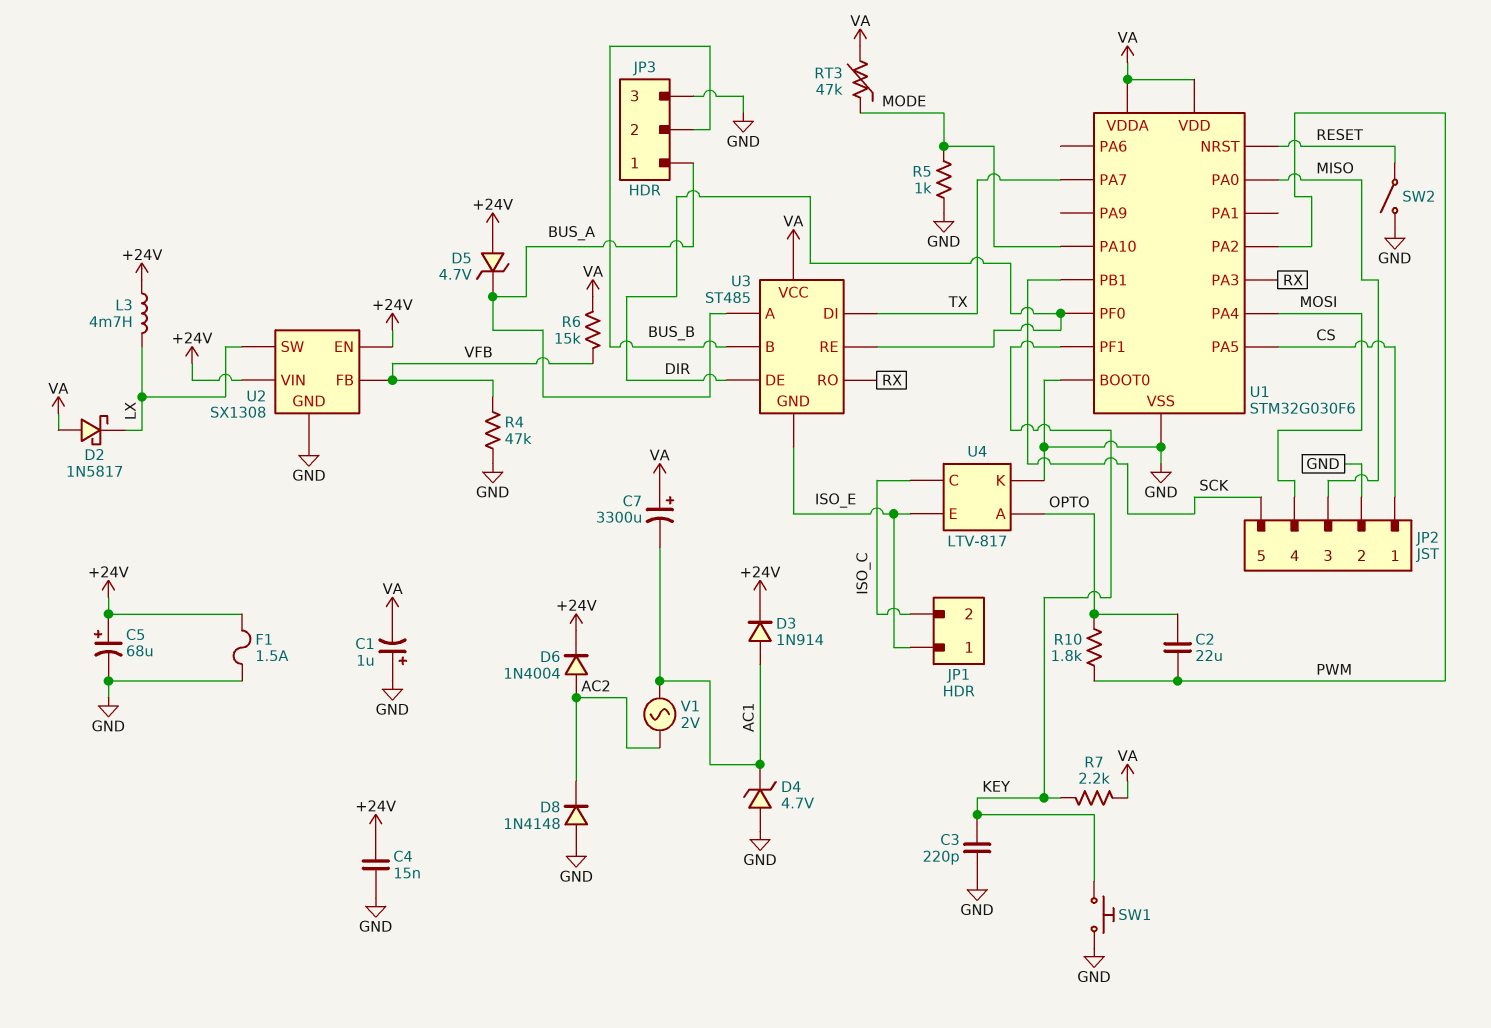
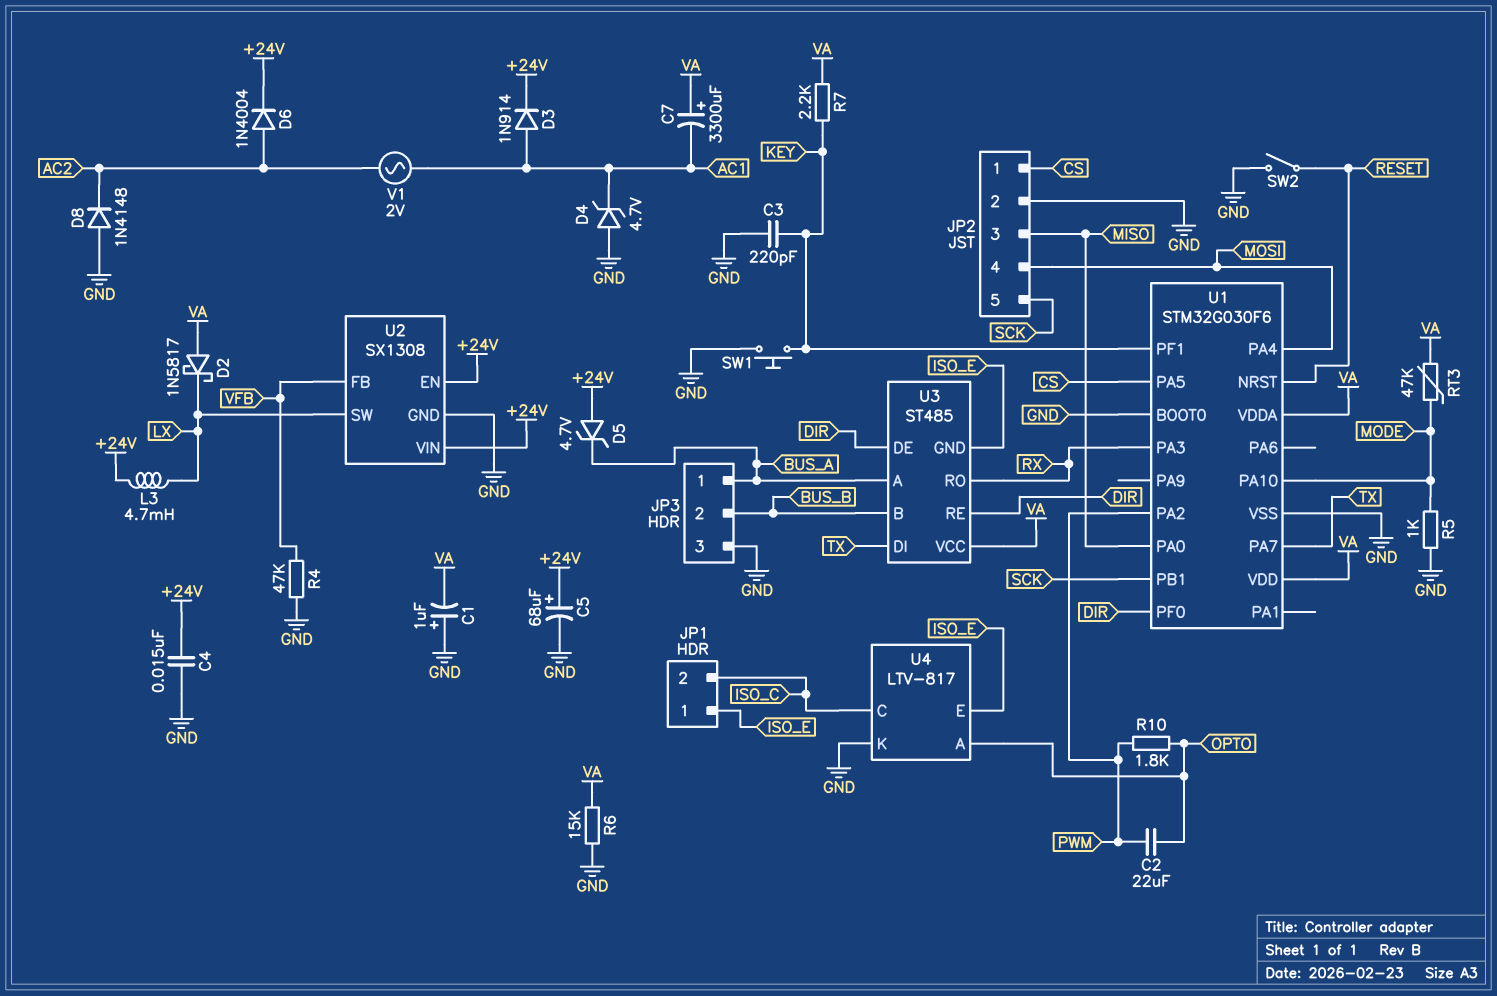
F1: 1.5A (+24V, GND) -> none
R6: 15k (VA, VFB) -> 15k (GND, VA)

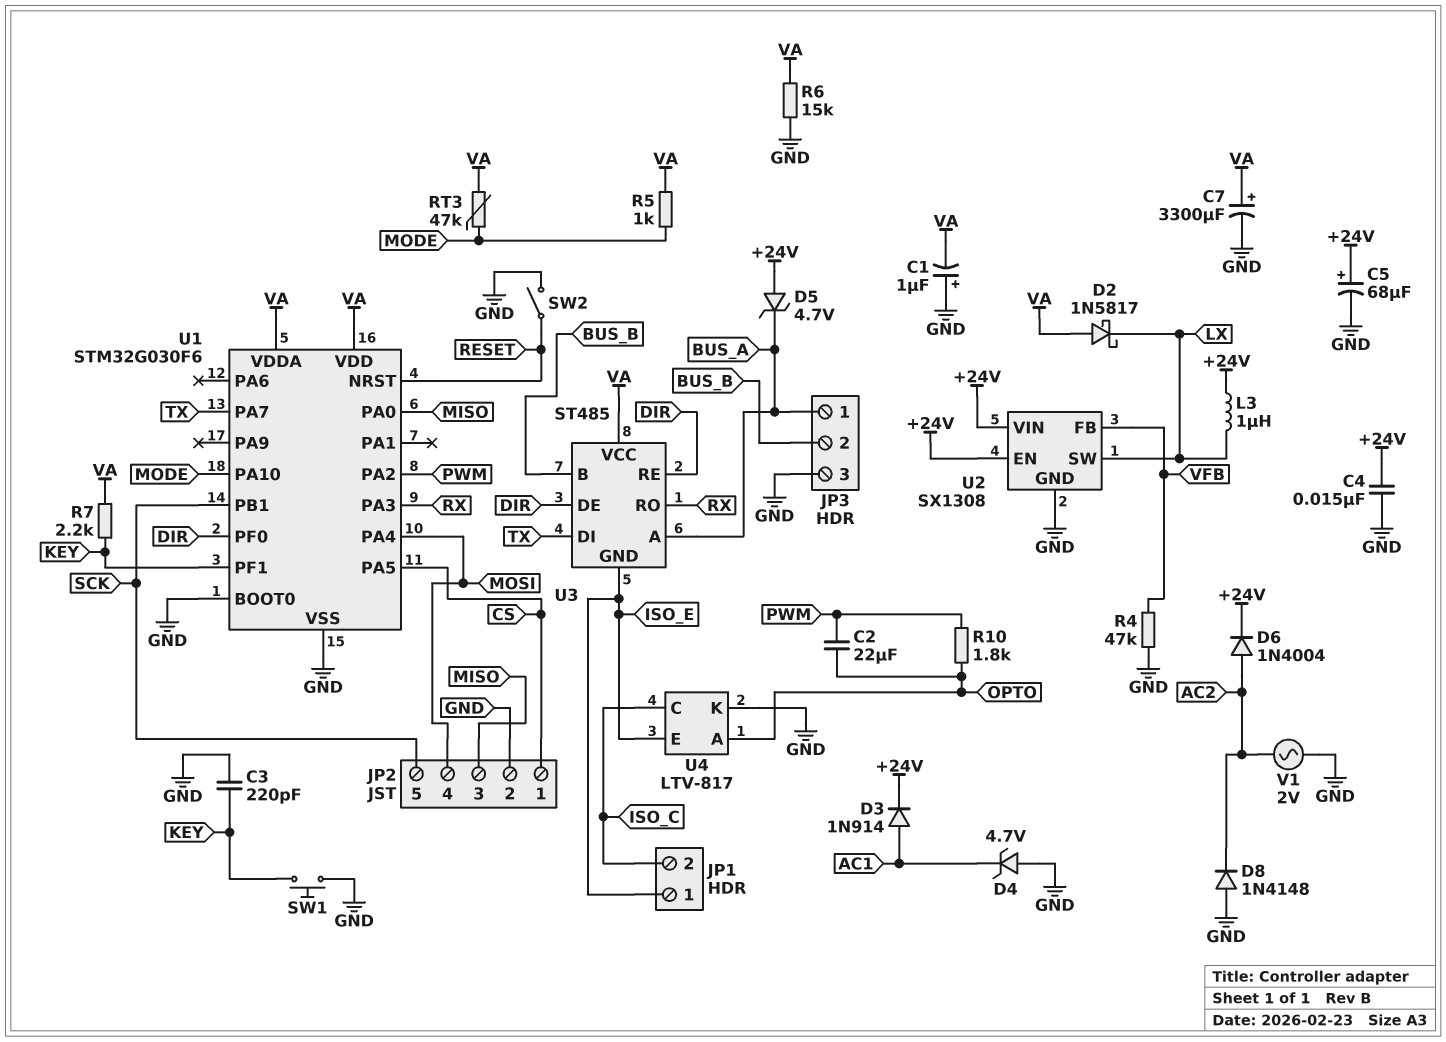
C7: 3300uF (plus VA, minus AC1) -> 3300uF (plus VA, minus GND)
L3: 4.7mH (+24V, LX) -> 1uH (+24V, LX)
R5: 1k (GND, MODE) -> 1k (MODE, VA)
V1: AC 2V (AC1, AC2) -> AC 2V (AC2, GND)

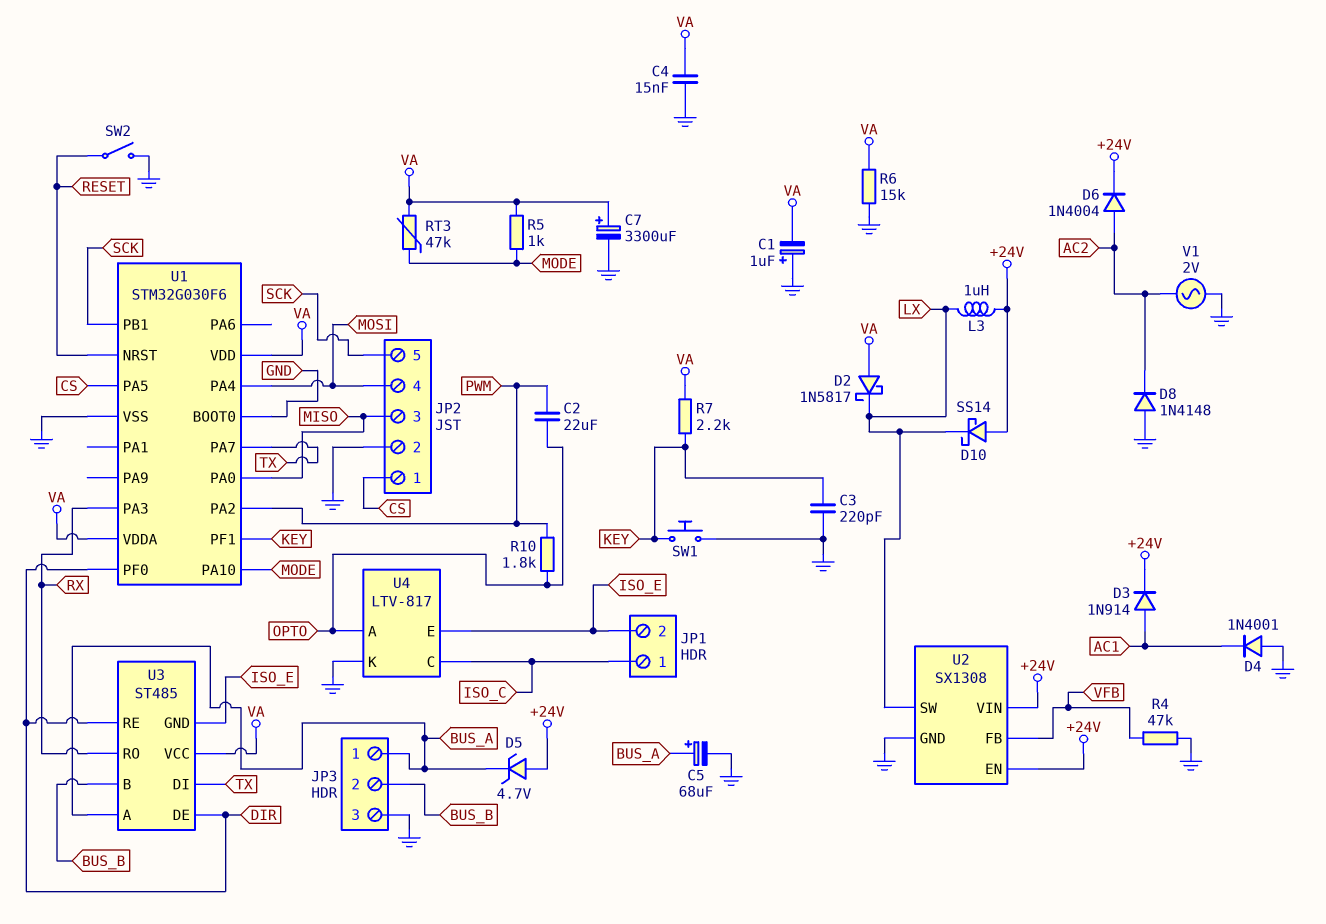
C4: 15nF (+24V, GND) -> 15nF (GND, VA)
C5: 68uF (plus +24V, minus GND) -> 68uF (plus BUS_A, minus GND)
D4: zener 4.7V (A GND, K AC1) -> diode 1N4001 (A GND, K AC1)
D10: none -> schottky SS14 (A +24V, K LX)
JP1 pin 1: ISO_E -> ISO_C
JP1 pin 2: ISO_C -> ISO_E

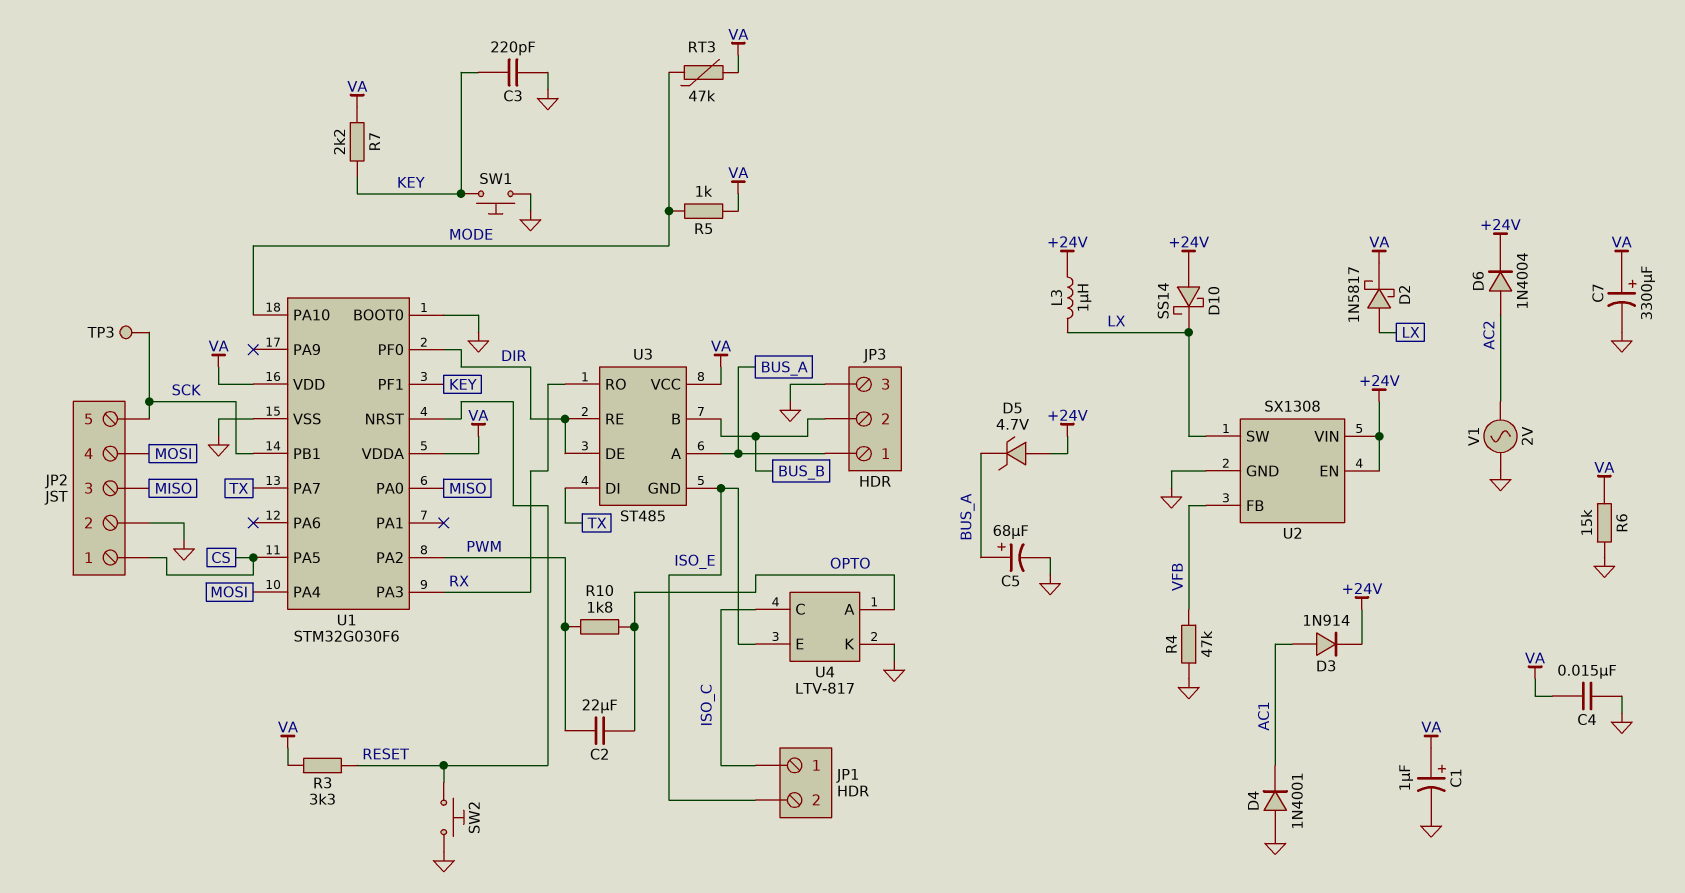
C1: 1uF (plus GND, minus VA) -> 1uF (plus VA, minus GND)
D2: schottky 1N5817 (A VA, K LX) -> schottky 1N5817 (A LX, K VA)
D8: diode 1N4148 (A GND, K AC2) -> none
R3: none -> 3.3k (RESET, VA)
SW2: switch (GND, RESET) -> button (GND, RESET)
TP3: none -> test point (SCK)

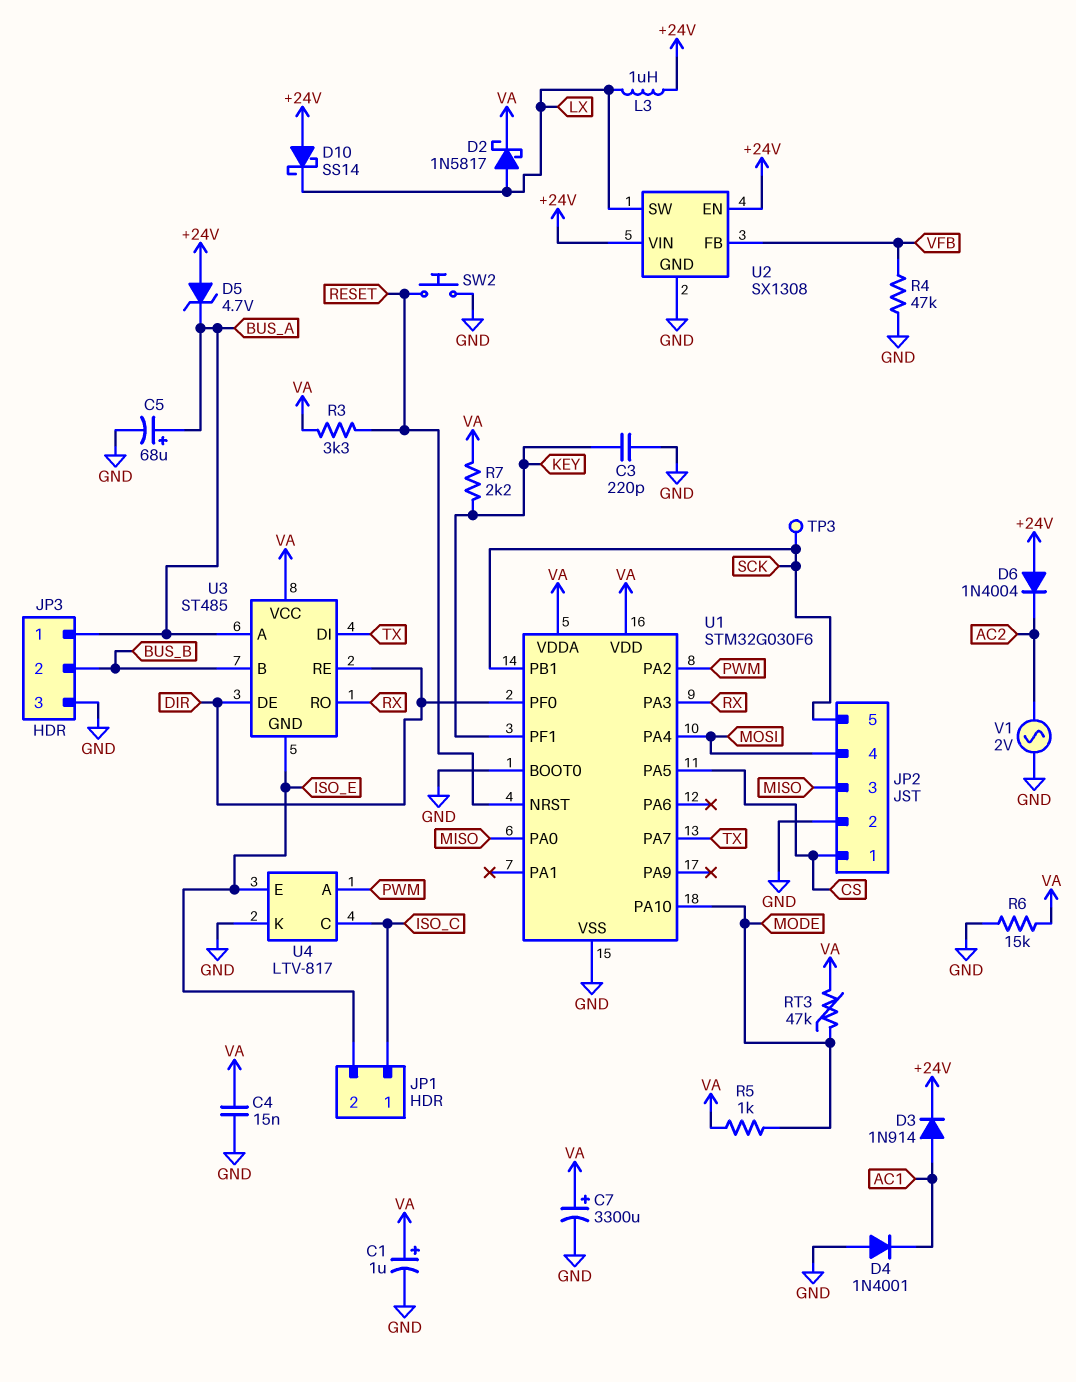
C2: 22uF (OPTO, PWM) -> none
D6: diode 1N4004 (A AC2, K +24V) -> diode 1N4004 (A +24V, K AC2)
R10: 1.8k (OPTO, PWM) -> none
SW1: button (GND, KEY) -> none
U4 pin A: OPTO -> PWM

